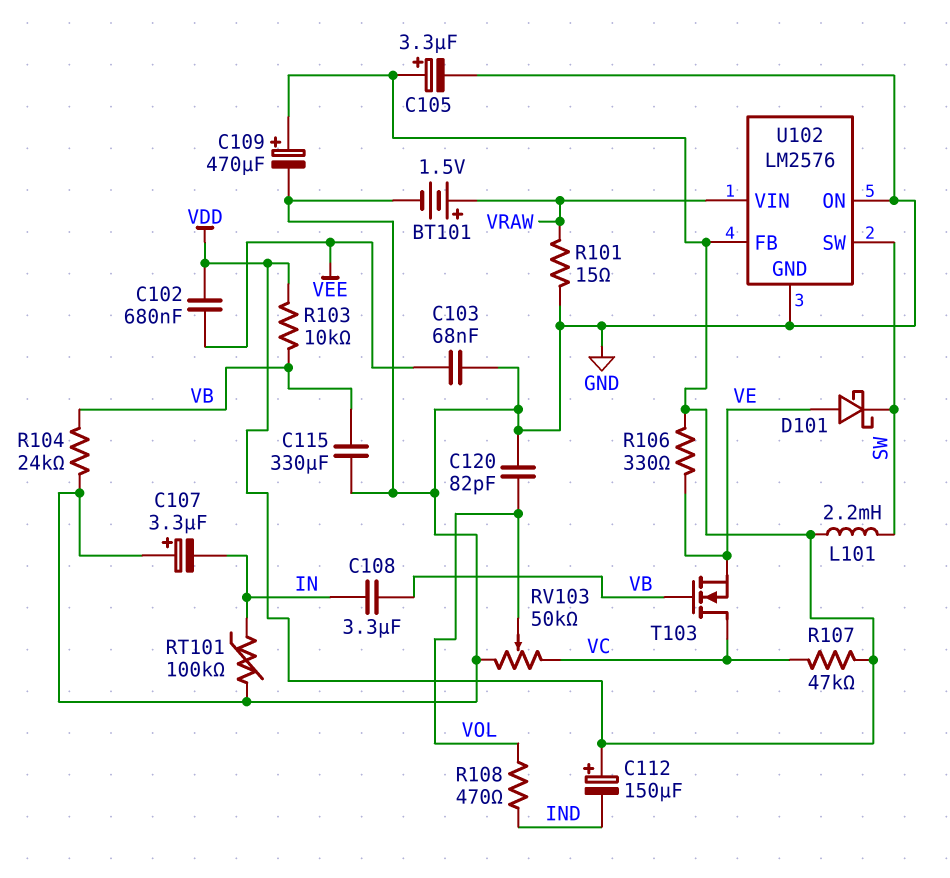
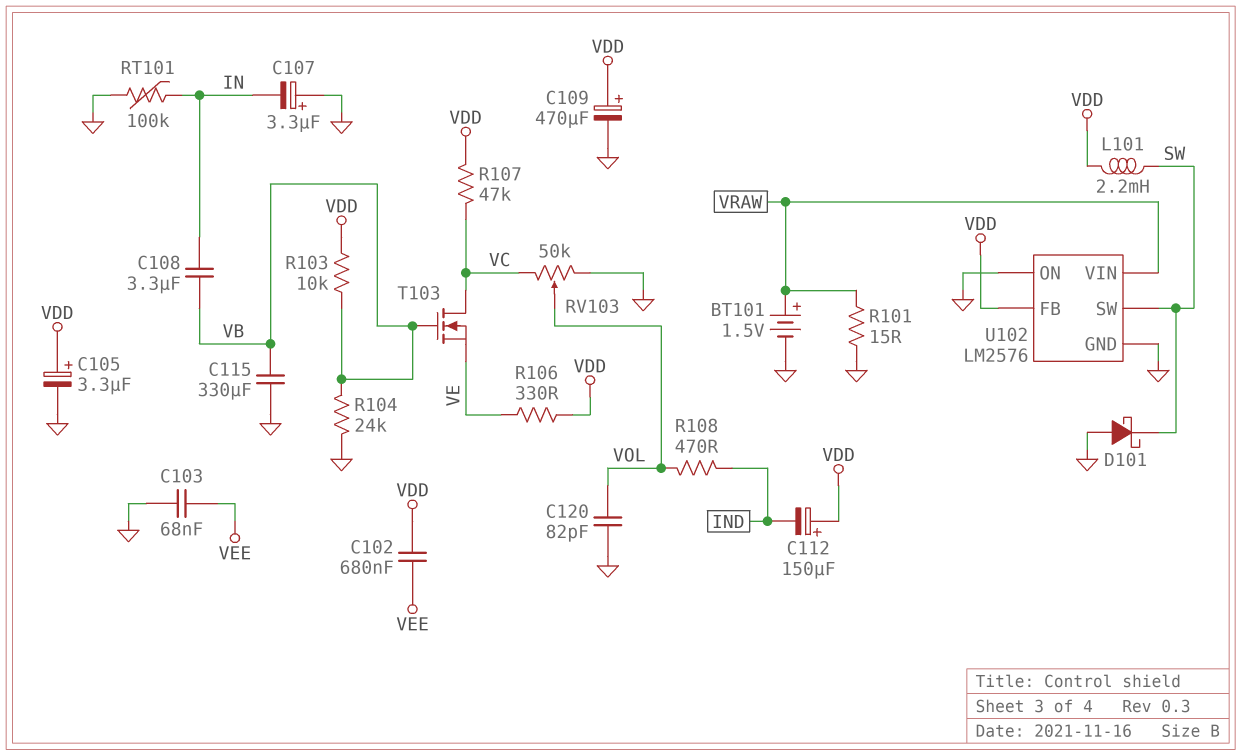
D101: schottky (A VE, K SW) -> schottky (A GND, K SW)

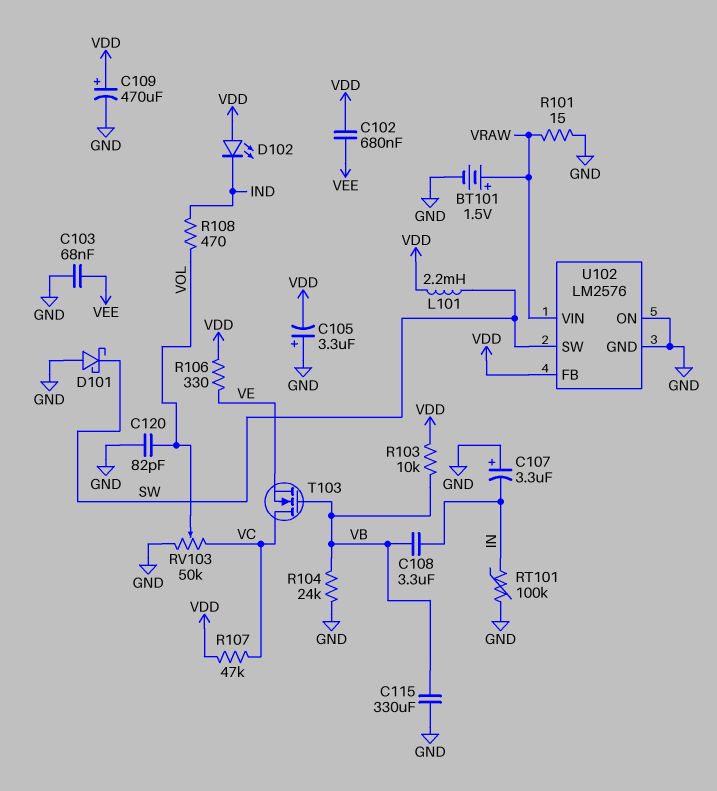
C105: 3.3uF (plus VDD, minus GND) -> 3.3uF (plus GND, minus VDD)
C112: 150uF (plus VDD, minus IND) -> none
D102: none -> LED (A VDD, K IND)

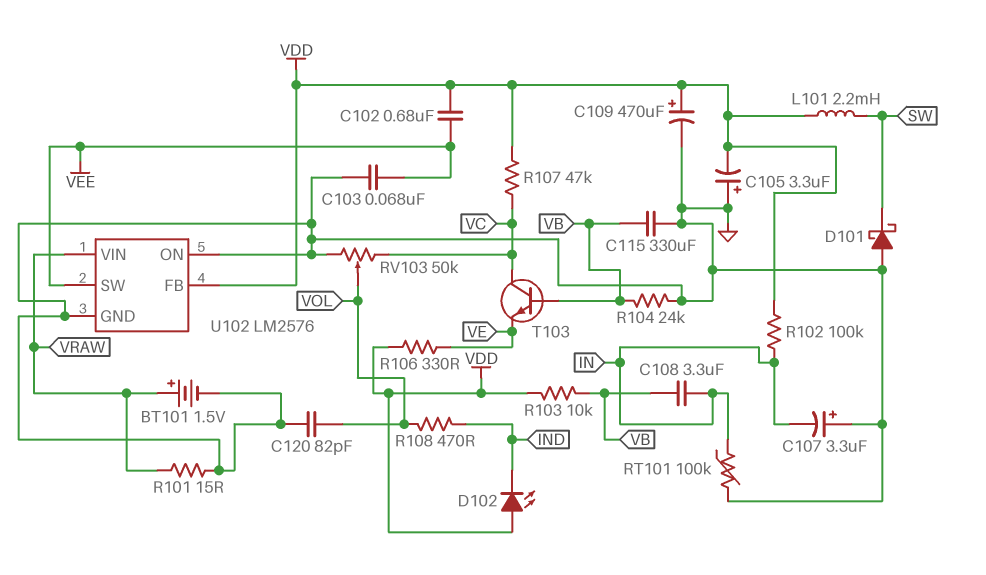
R102: none -> 100k (IN, VDD)
T103: NMOS (G VB, D VC, S VE) -> NPN (B VB, C VC, E VE)
U102 pin SW: SW -> VEE

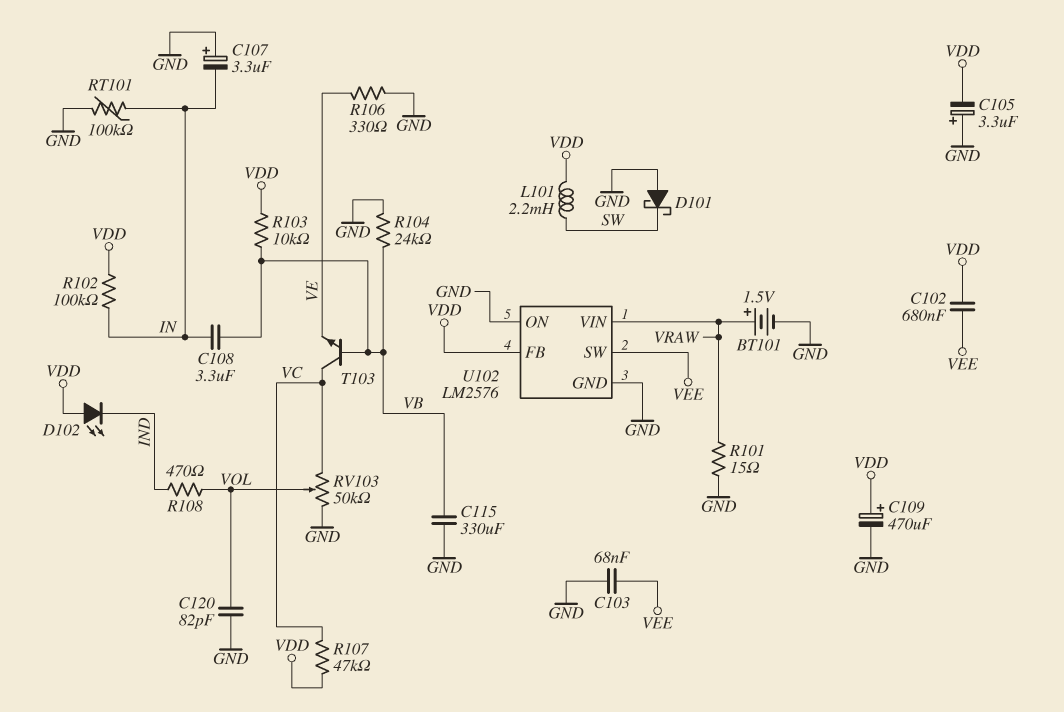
R106: 330 (VDD, VE) -> 330 (GND, VE)

